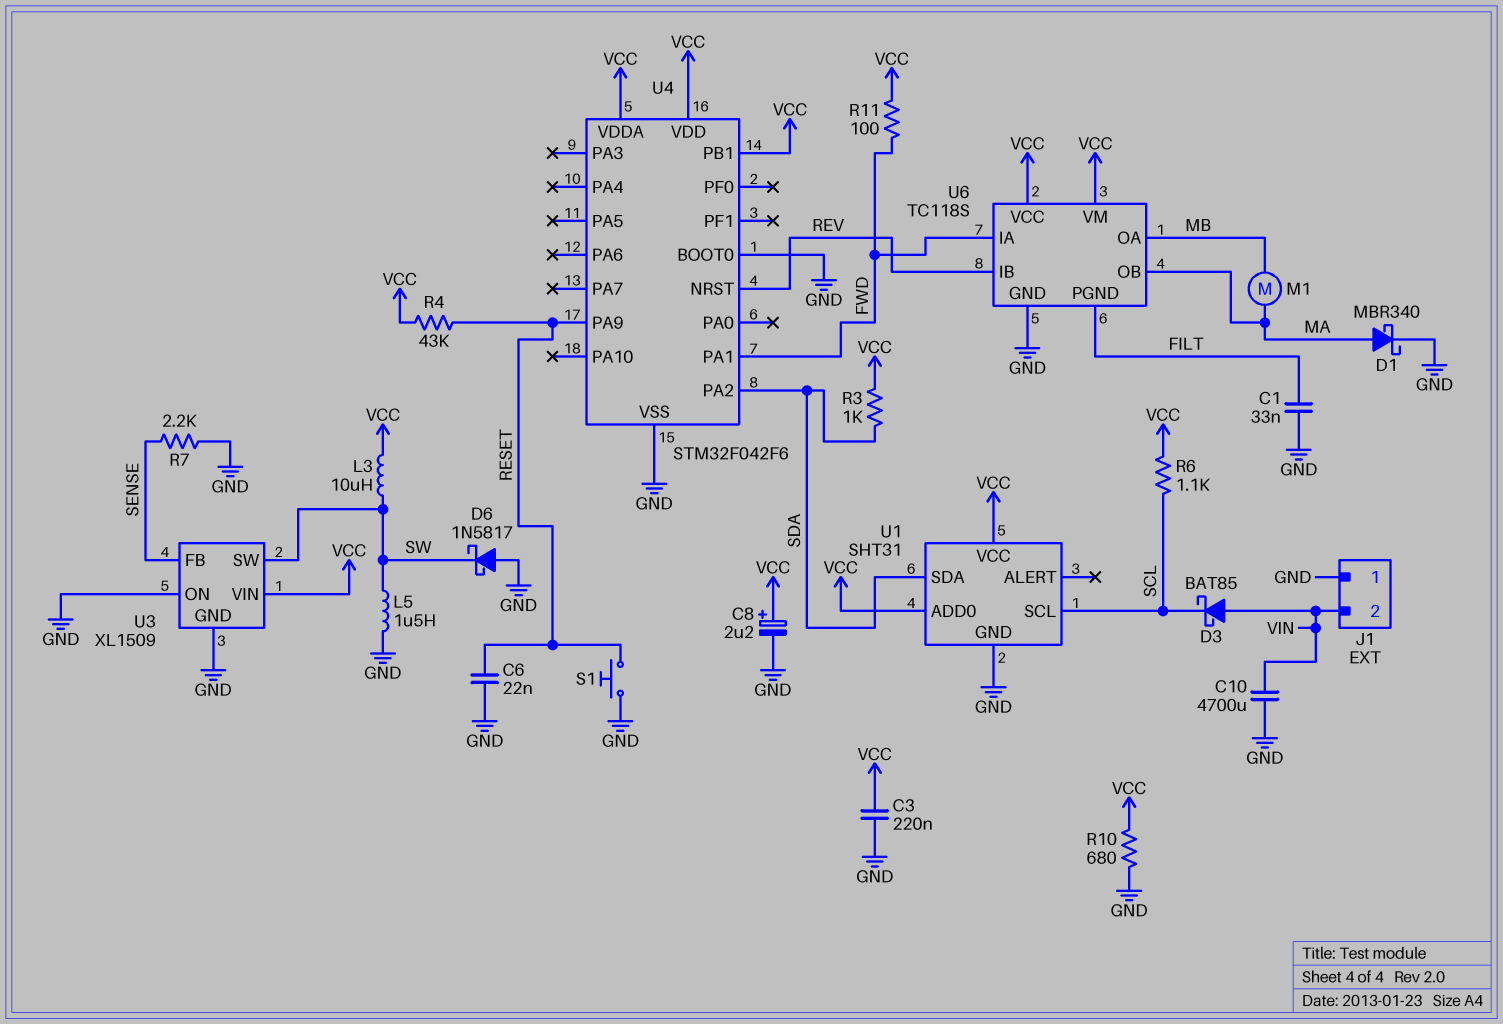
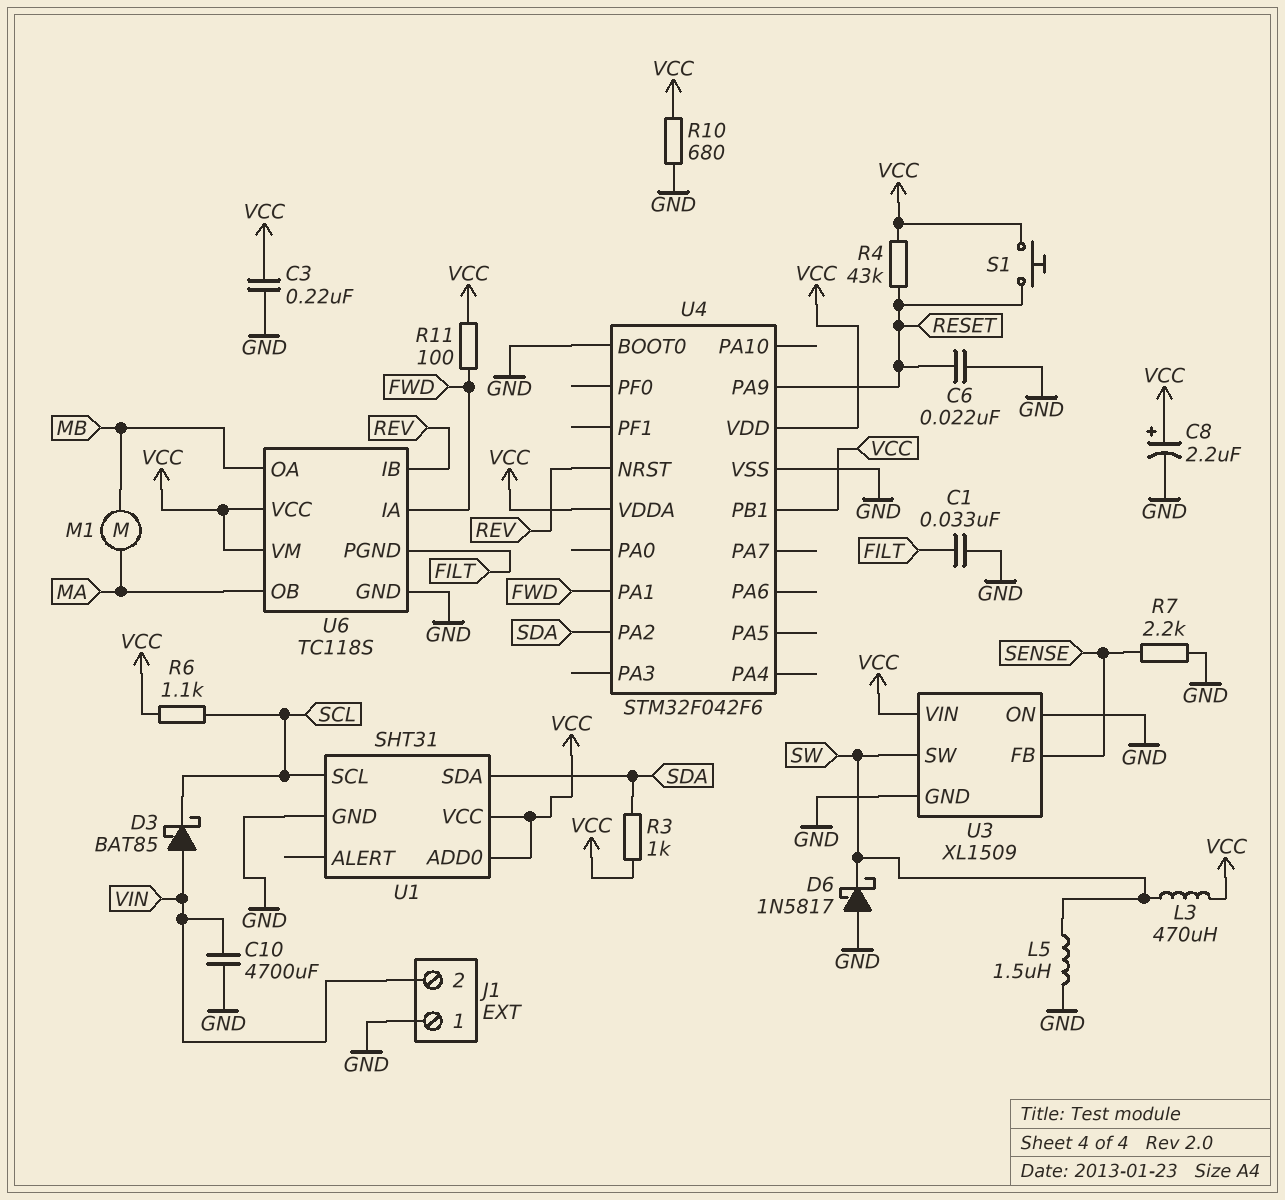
D1: schottky MBR340 (A MA, K GND) -> none
L3: 10uH (SW, VCC) -> 470uH (SW, VCC)
S1: button (GND, RESET) -> button (RESET, VCC)

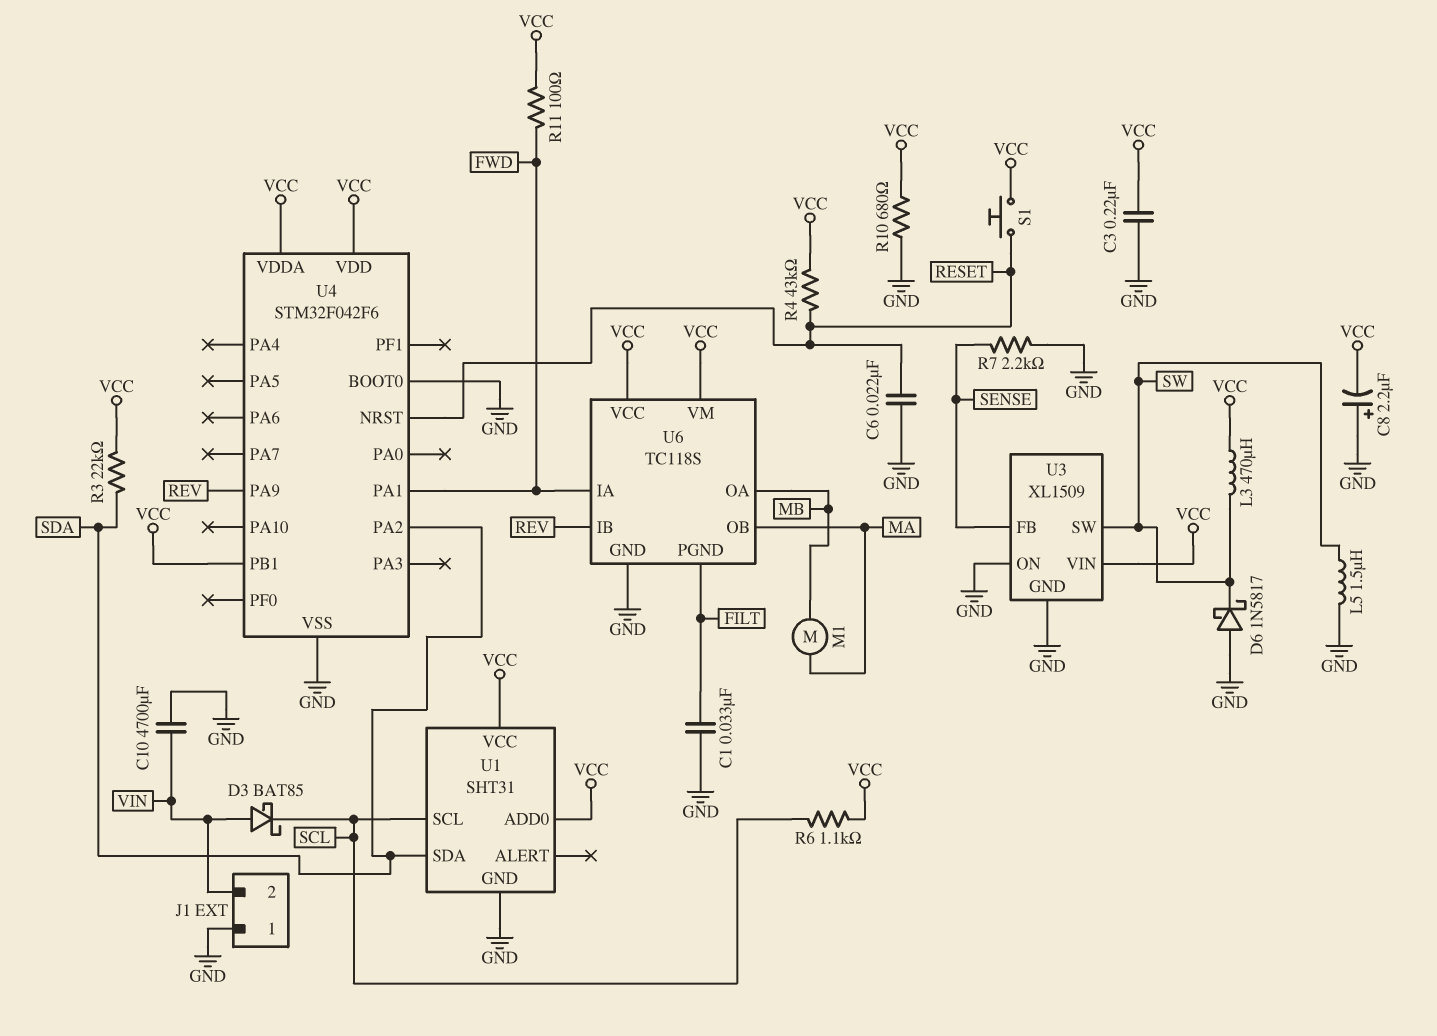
C8: 2.2uF (plus VCC, minus GND) -> 2.2uF (plus GND, minus VCC)
R3: 1k (SDA, VCC) -> 22k (SDA, VCC)
U4 pin NRST: REV -> RESET
U4 pin PA9: RESET -> REV

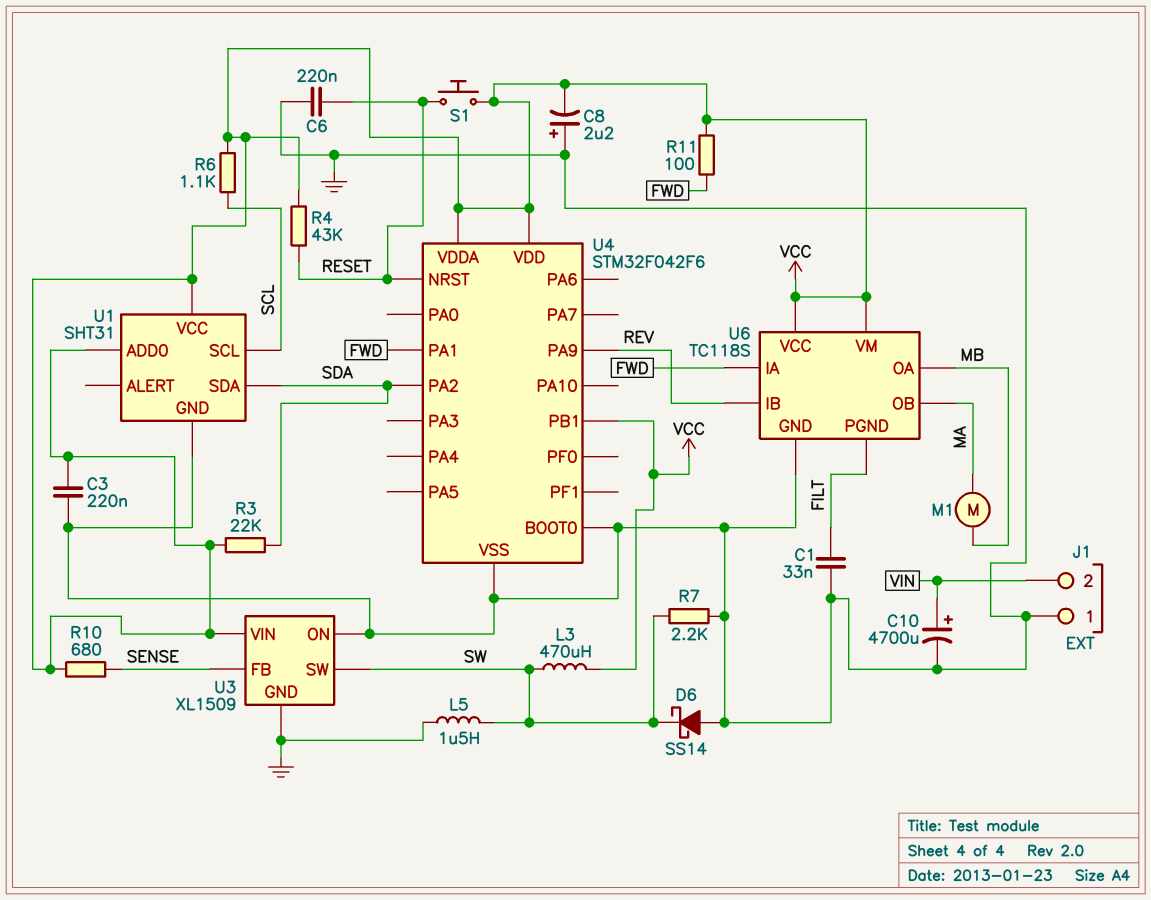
C6: 22nF (GND, RESET) -> 220nF (GND, RESET)
C10: 4700uF (GND, VIN) -> 4700uF (plus VIN, minus GND)
D3: schottky BAT85 (A VIN, K SCL) -> none
D6: schottky 1N5817 (A GND, K SW) -> schottky SS14 (A GND, K SW)
R7: 2.2k (GND, SENSE) -> 2.2k (GND, SW)
R10: 680 (GND, VCC) -> 680 (SENSE, VCC)

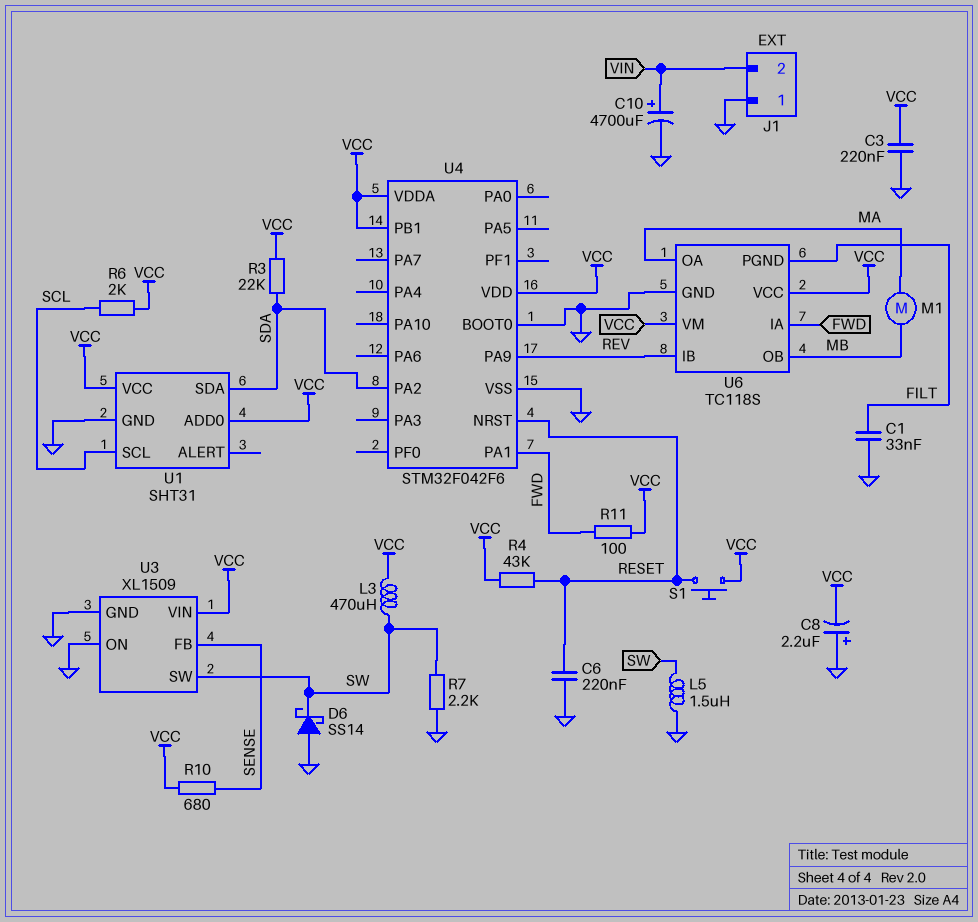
R6: 1.1k (SCL, VCC) -> 2k (SCL, VCC)
U6 pin OA: MB -> MA
U6 pin OB: MA -> MB

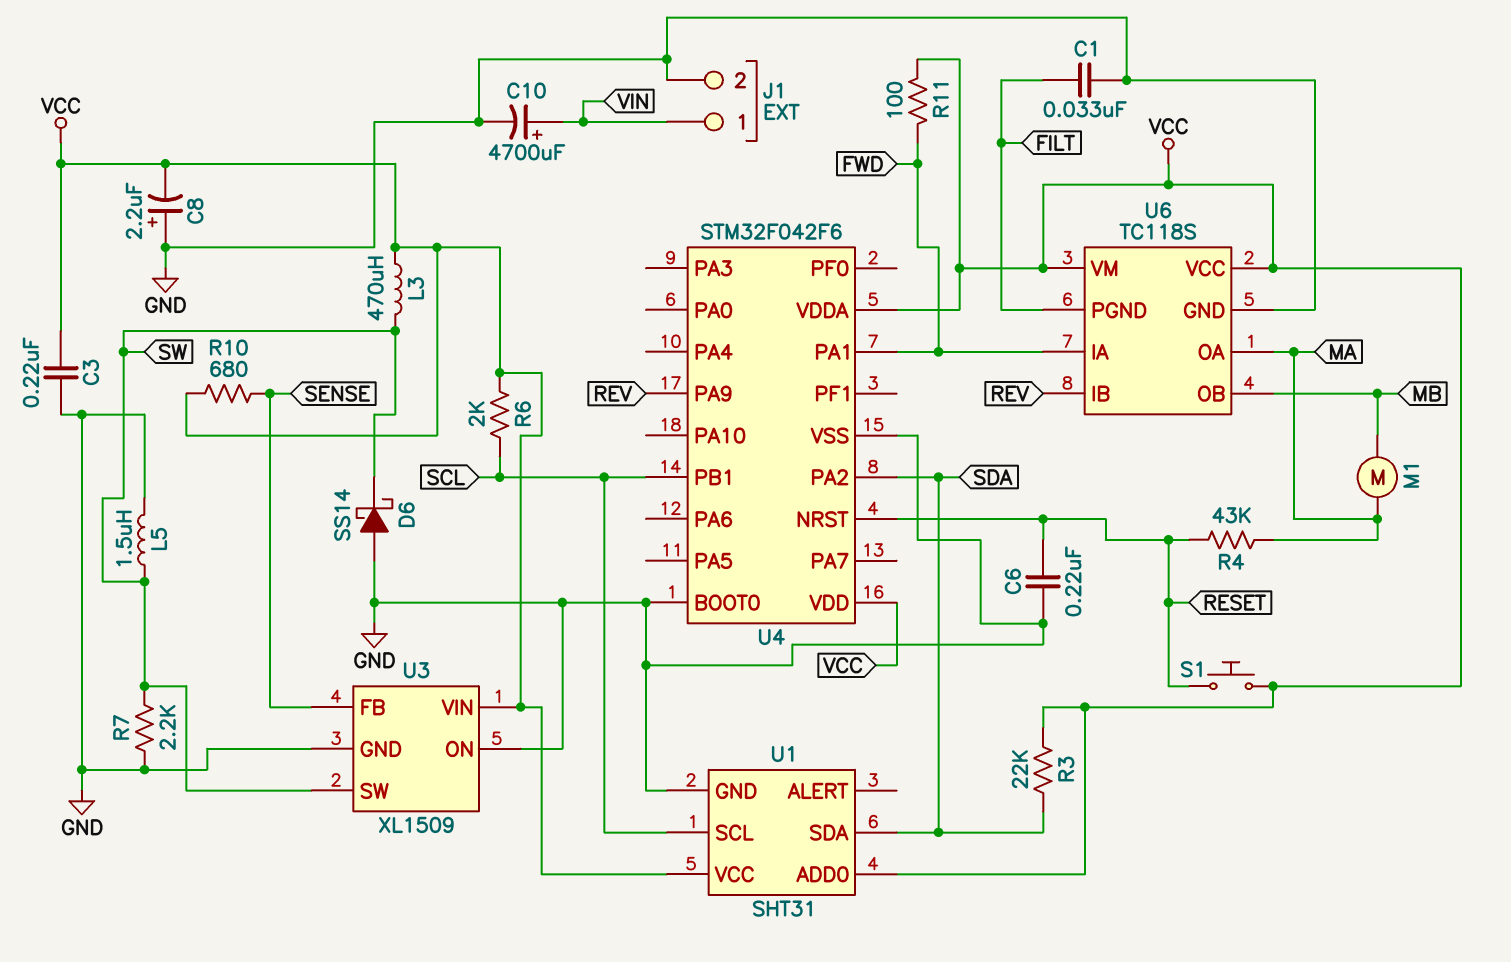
J1 pin 1: GND -> VIN
J1 pin 2: VIN -> GND
R4: 43k (RESET, VCC) -> 43k (MA, RESET)
U4 pin PB1: VCC -> SCL

